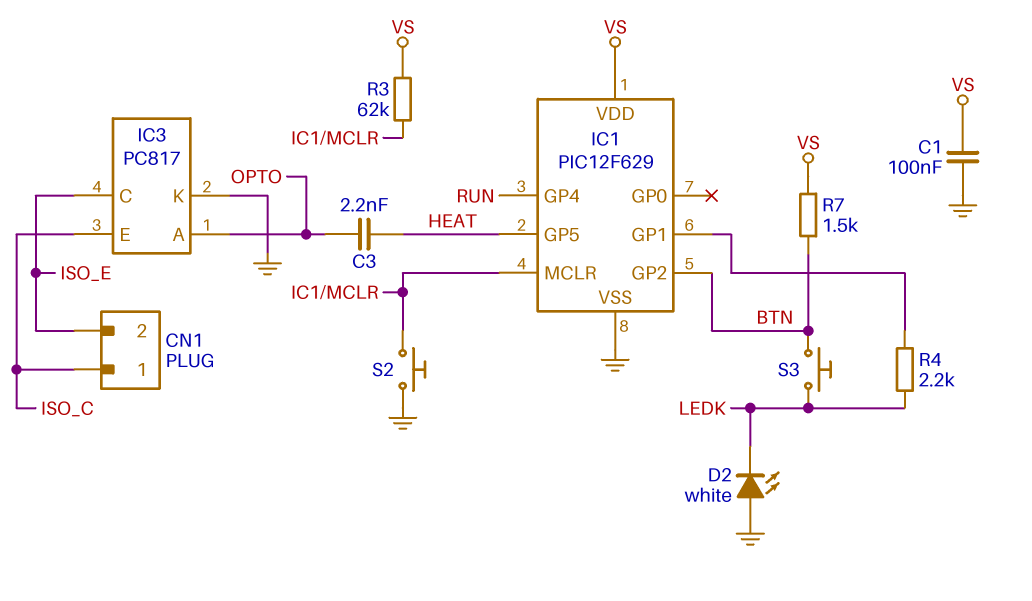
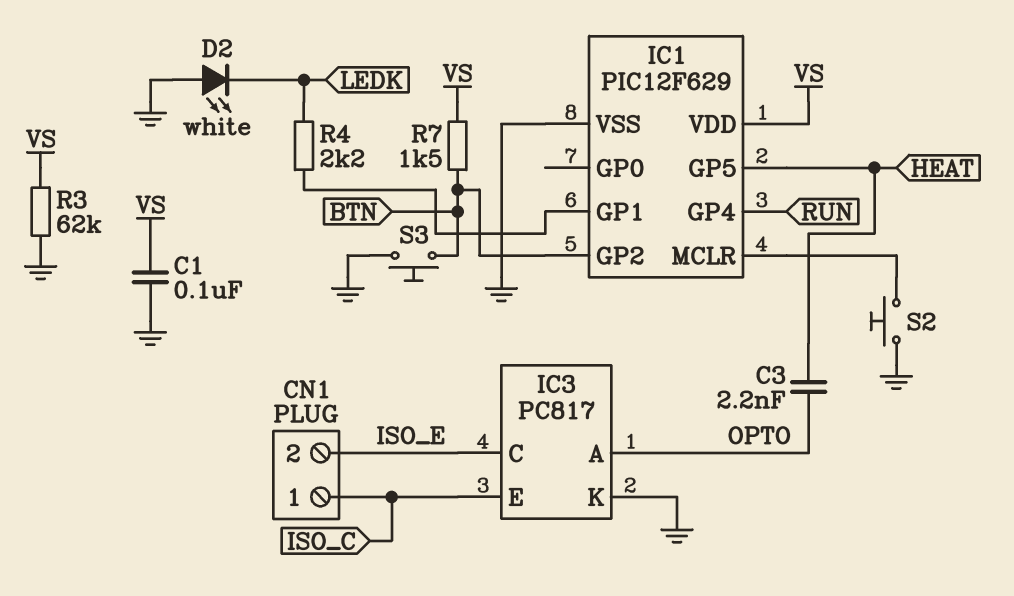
R3: 62k (IC1/MCLR, VS) -> 62k (GND, VS)
S3: button (BTN, LEDK) -> button (BTN, GND)

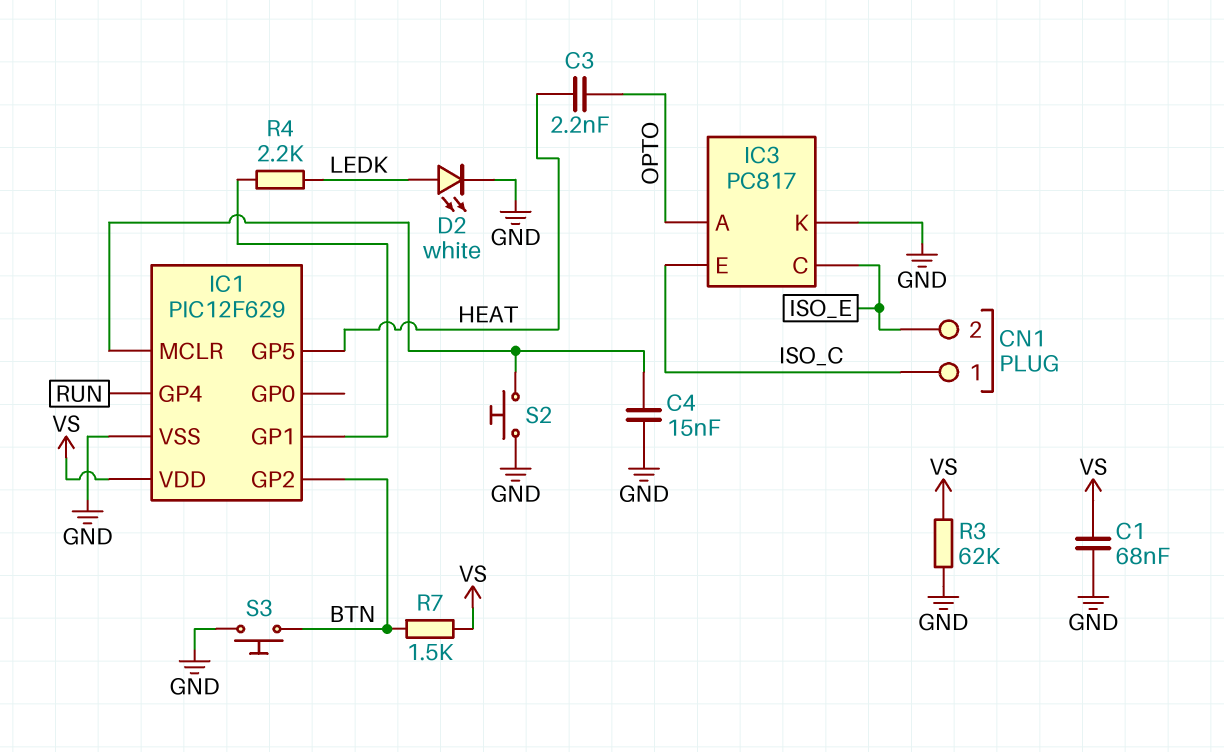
C1: 100nF (GND, VS) -> 68nF (GND, VS)
C4: none -> 15nF (GND, IC1/MCLR)
D2: LED white (A GND, K LEDK) -> LED white (A LEDK, K GND)

